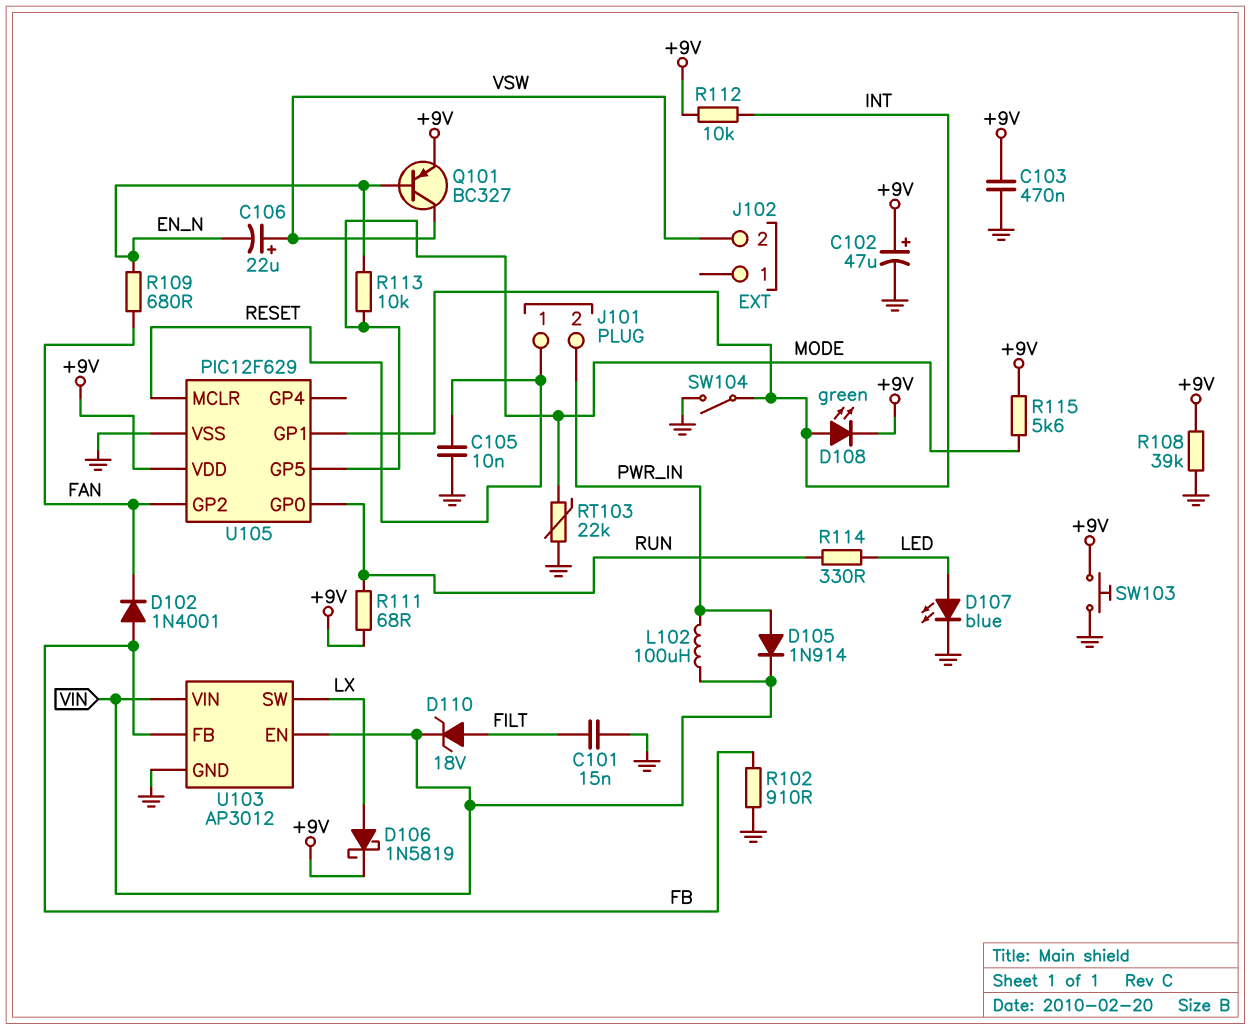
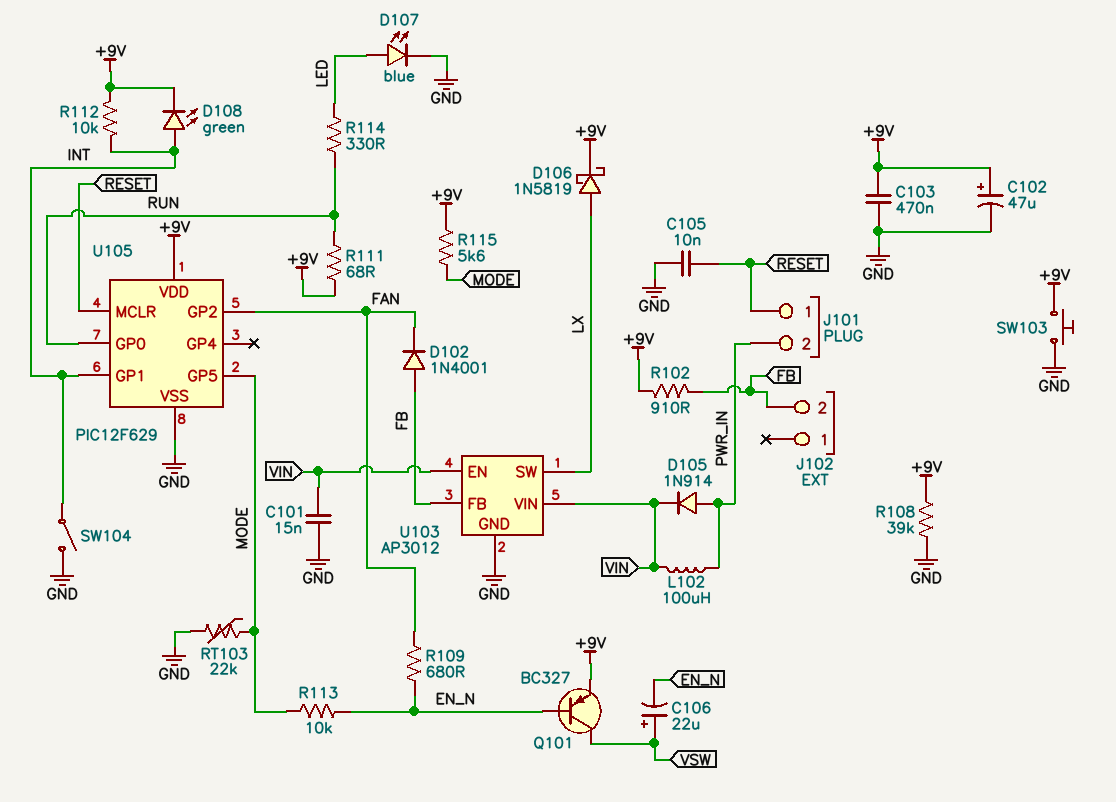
C101: 15nF (FILT, GND) -> 15nF (GND, VIN)
D110: zener 18V (A FILT, K VIN) -> none
J102 pin 2: VSW -> FB
R102: 910 (FB, GND) -> 910 (+9V, FB)

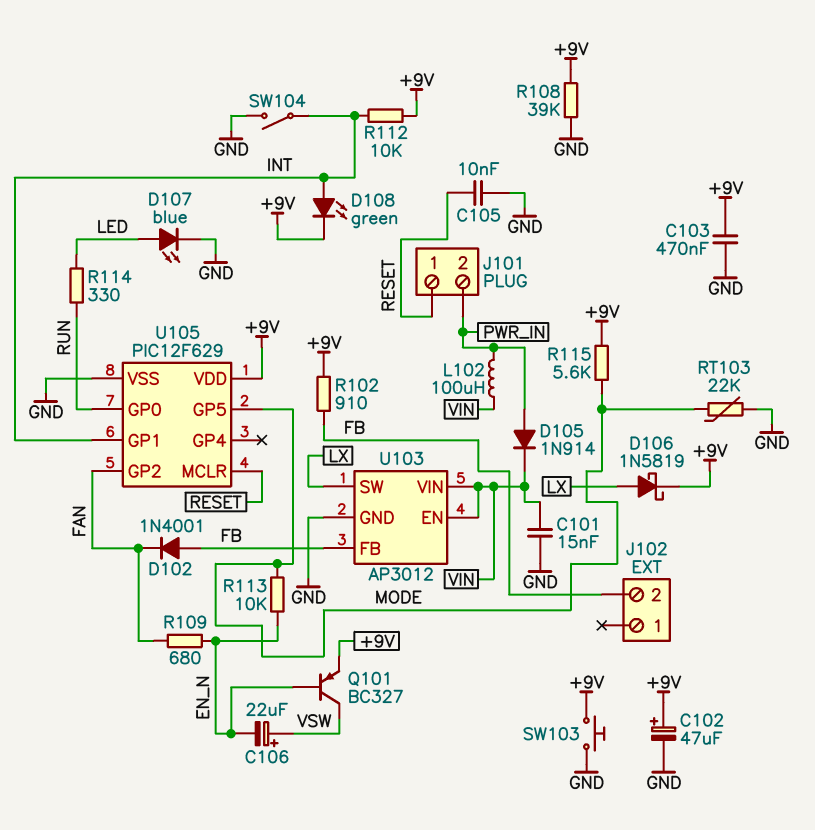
R111: 68 (+9V, RUN) -> none

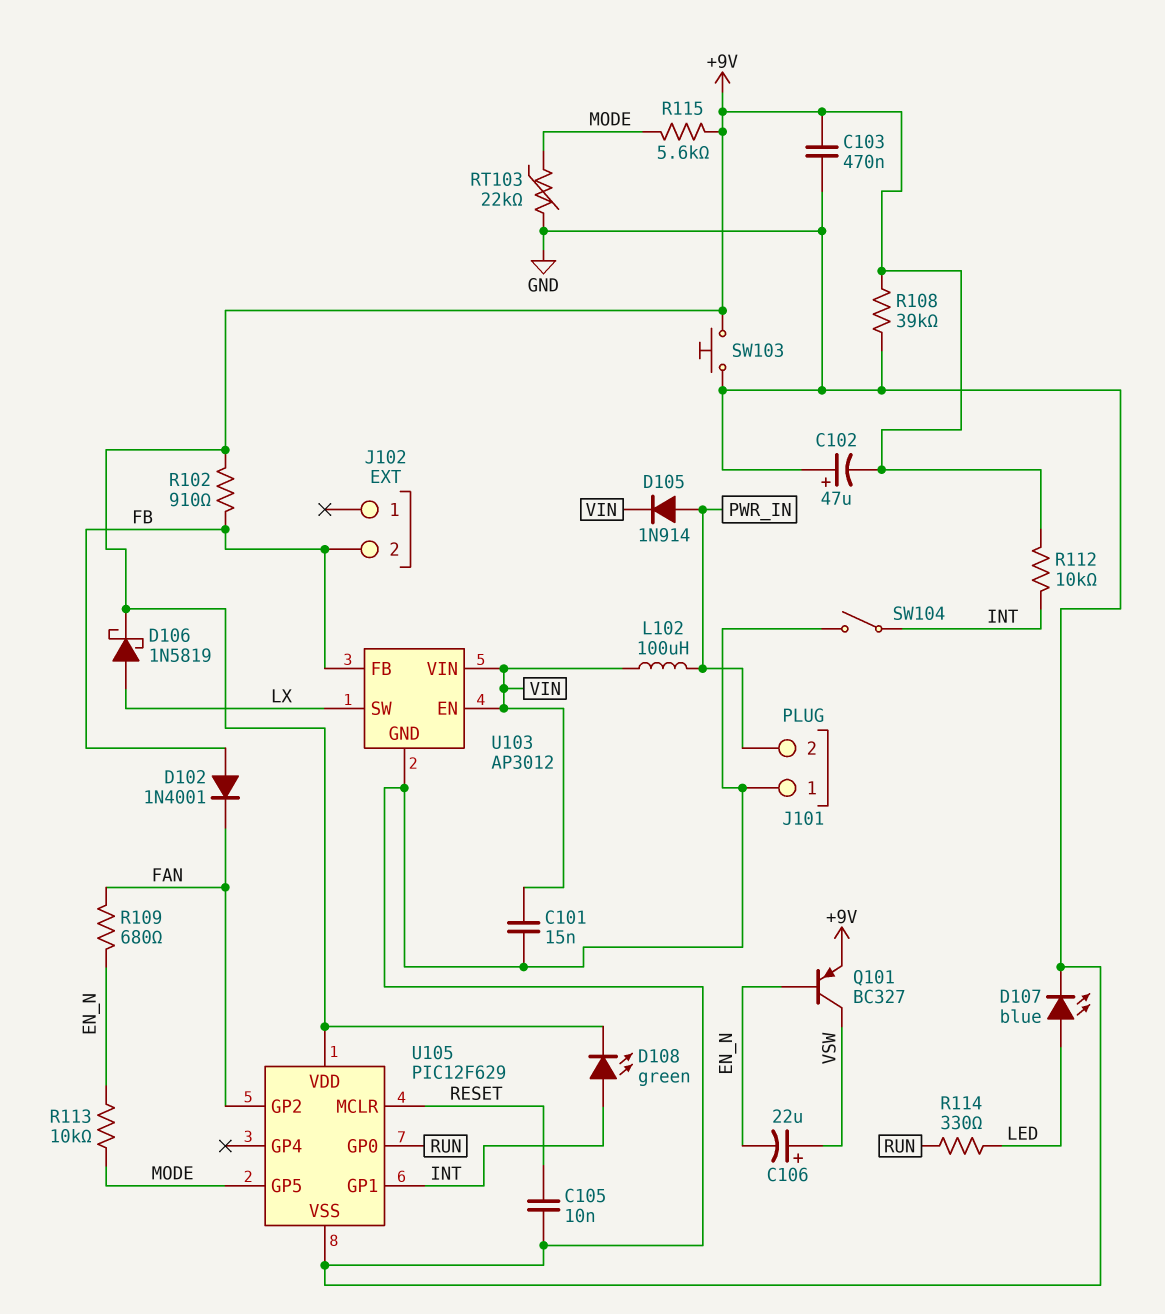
C102: 47uF (plus +9V, minus GND) -> 47uF (plus GND, minus +9V)
J101 pin 1: RESET -> GND

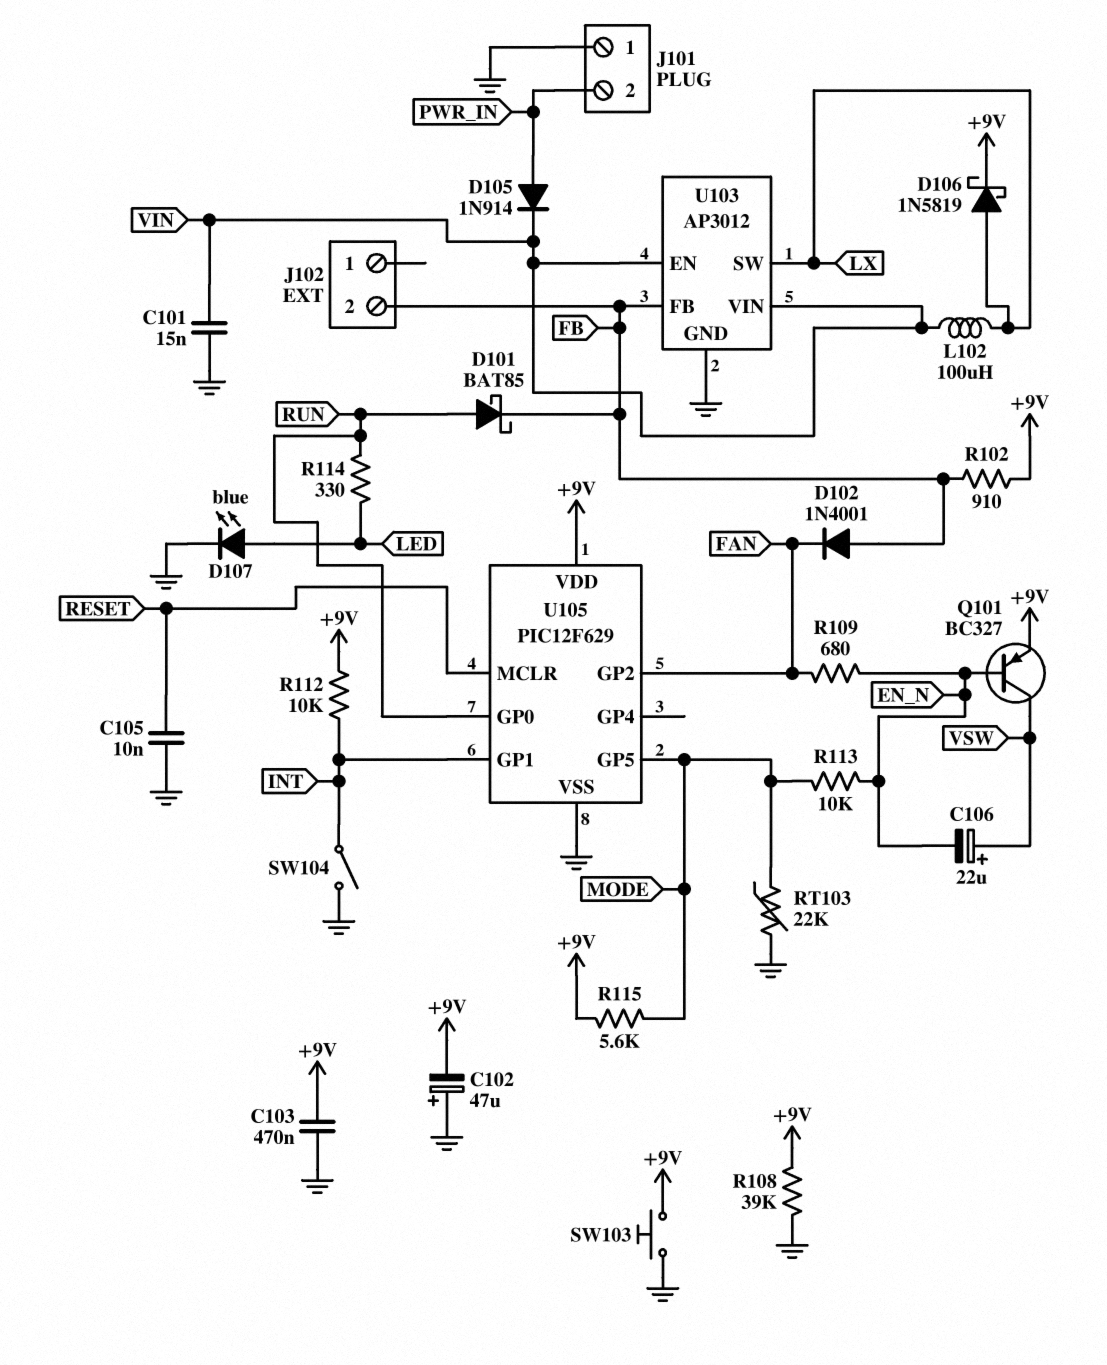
D101: none -> schottky BAT85 (A RUN, K FB)
D108: LED green (A INT, K +9V) -> none
L102: 100uH (PWR_IN, VIN) -> 100uH (LX, VIN)

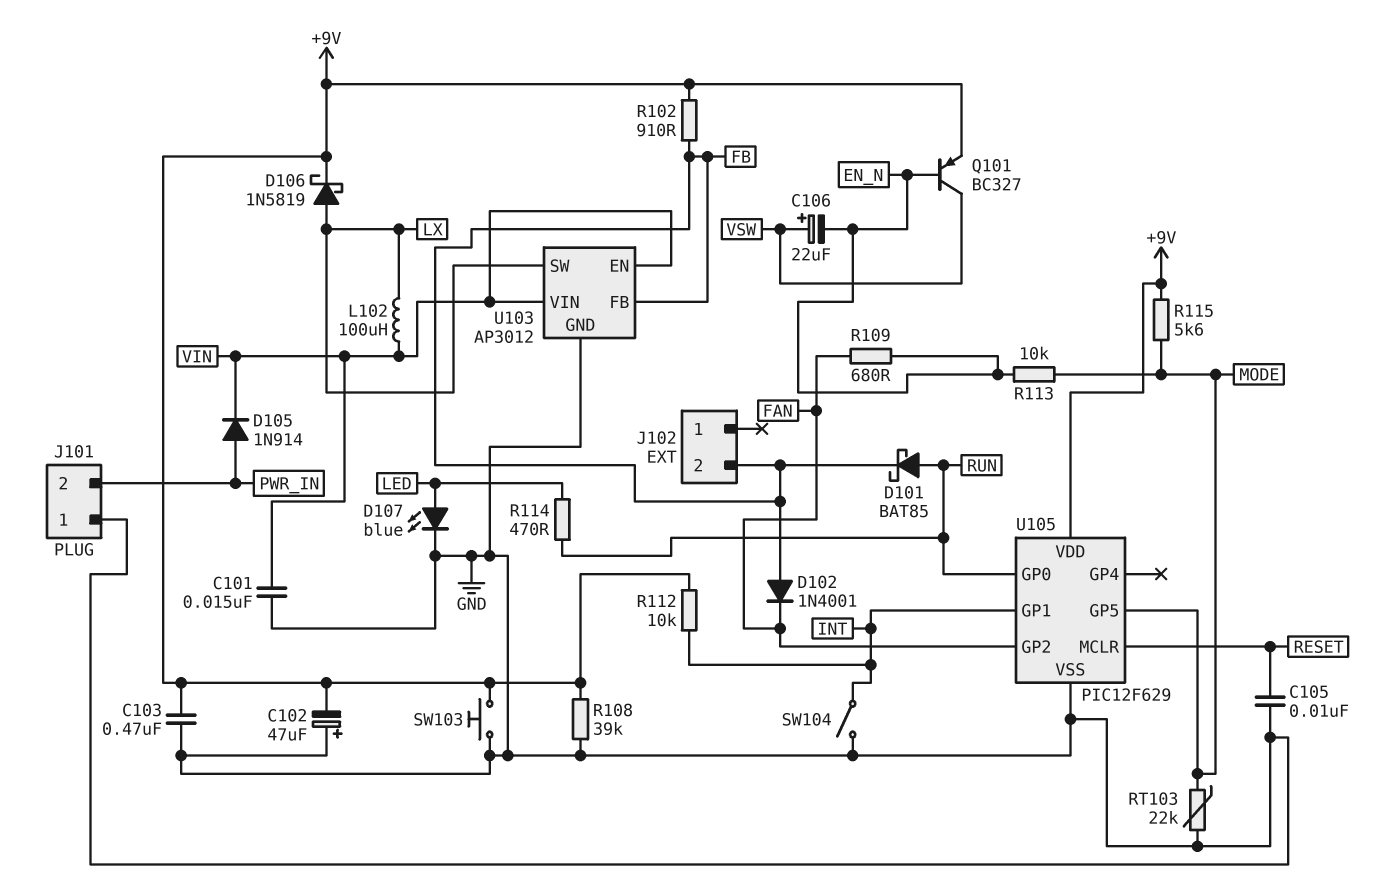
R114: 330 (LED, RUN) -> 470 (LED, RUN)

